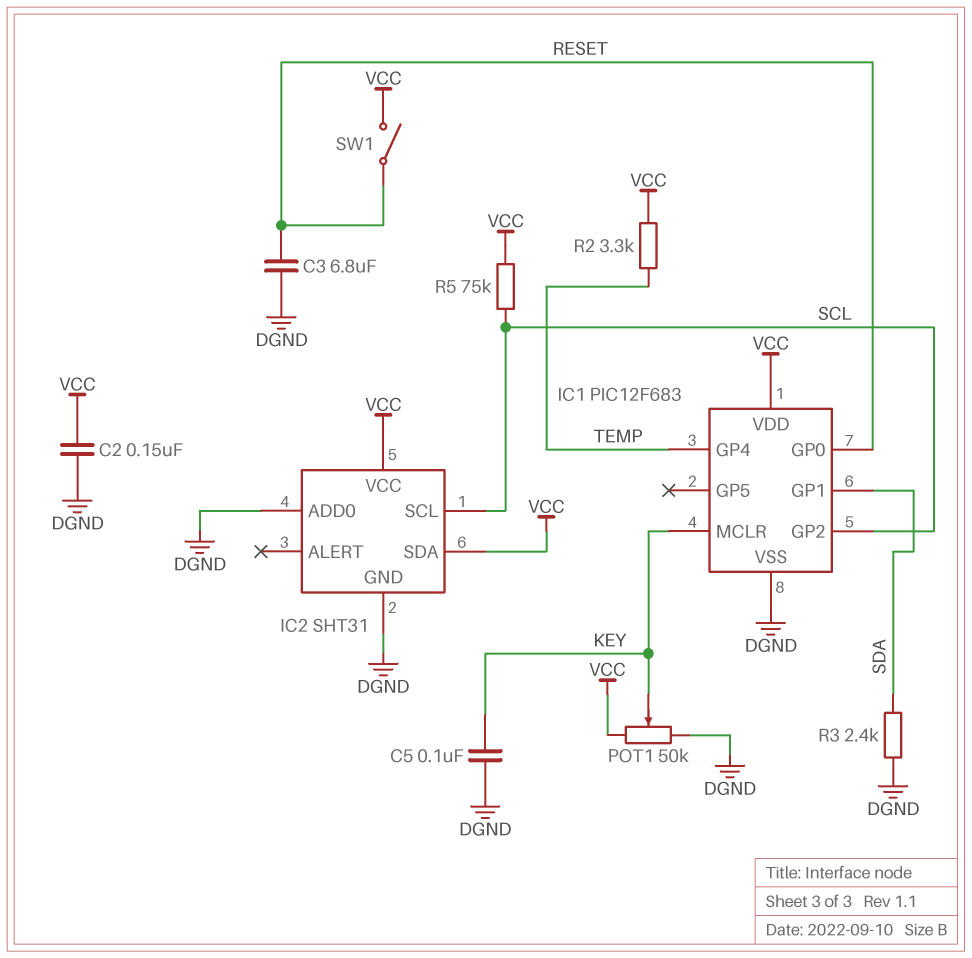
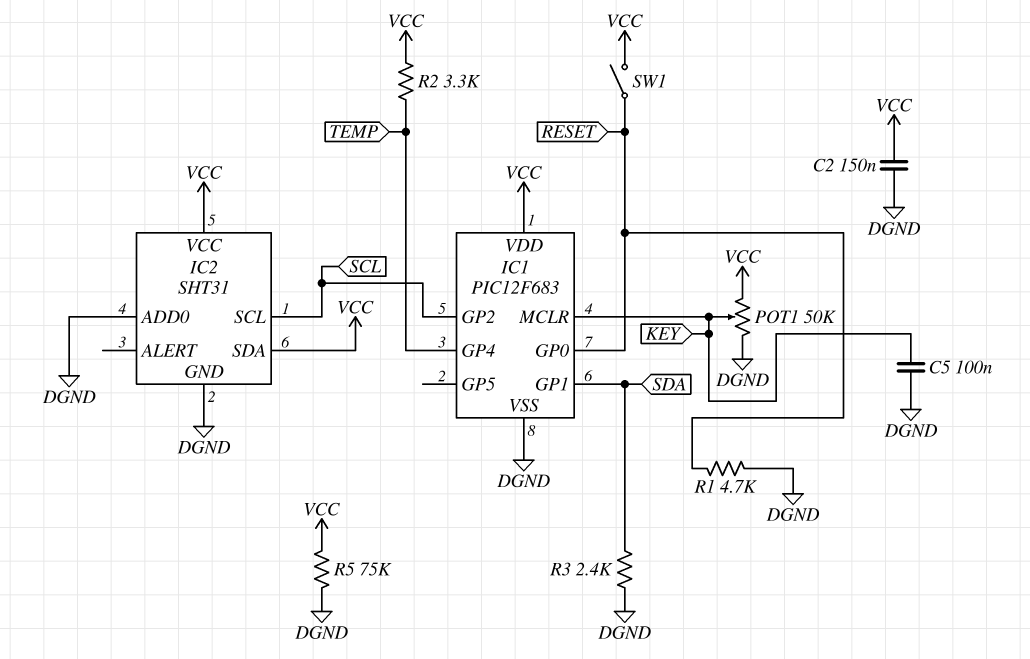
C3: 6.8uF (DGND, RESET) -> none
R1: none -> 4.7k (DGND, RESET)
R5: 75k (SCL, VCC) -> 75k (DGND, VCC)

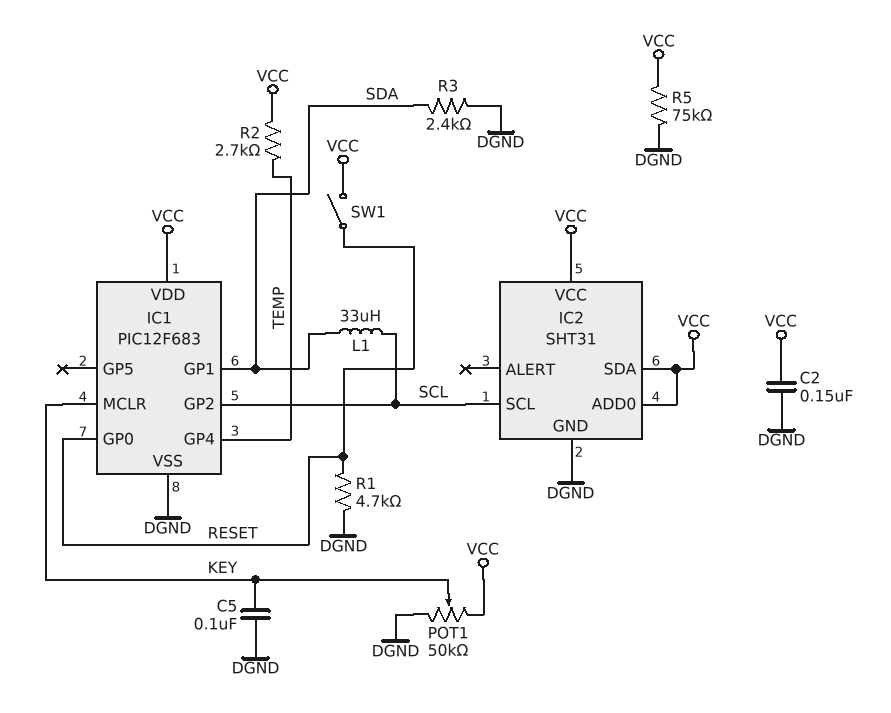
IC2 pin ADD0: DGND -> VCC
L1: none -> 33uH (SCL, SDA)
R2: 3.3k (TEMP, VCC) -> 2.7k (TEMP, VCC)

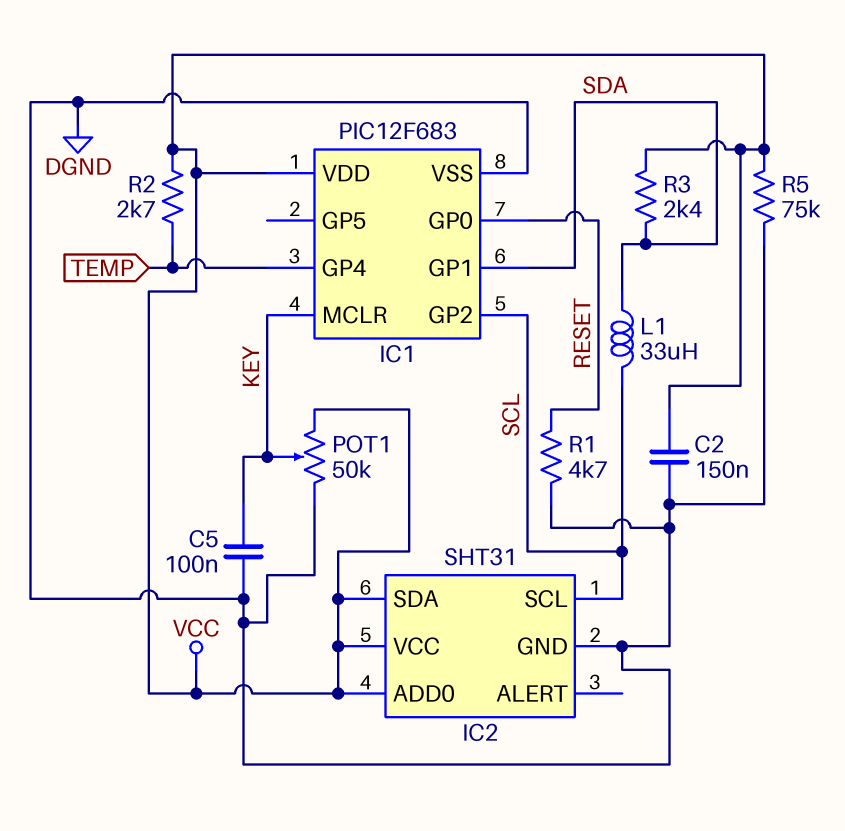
R3: 2.4k (DGND, SDA) -> 2.4k (SDA, VCC)
SW1: switch (RESET, VCC) -> none

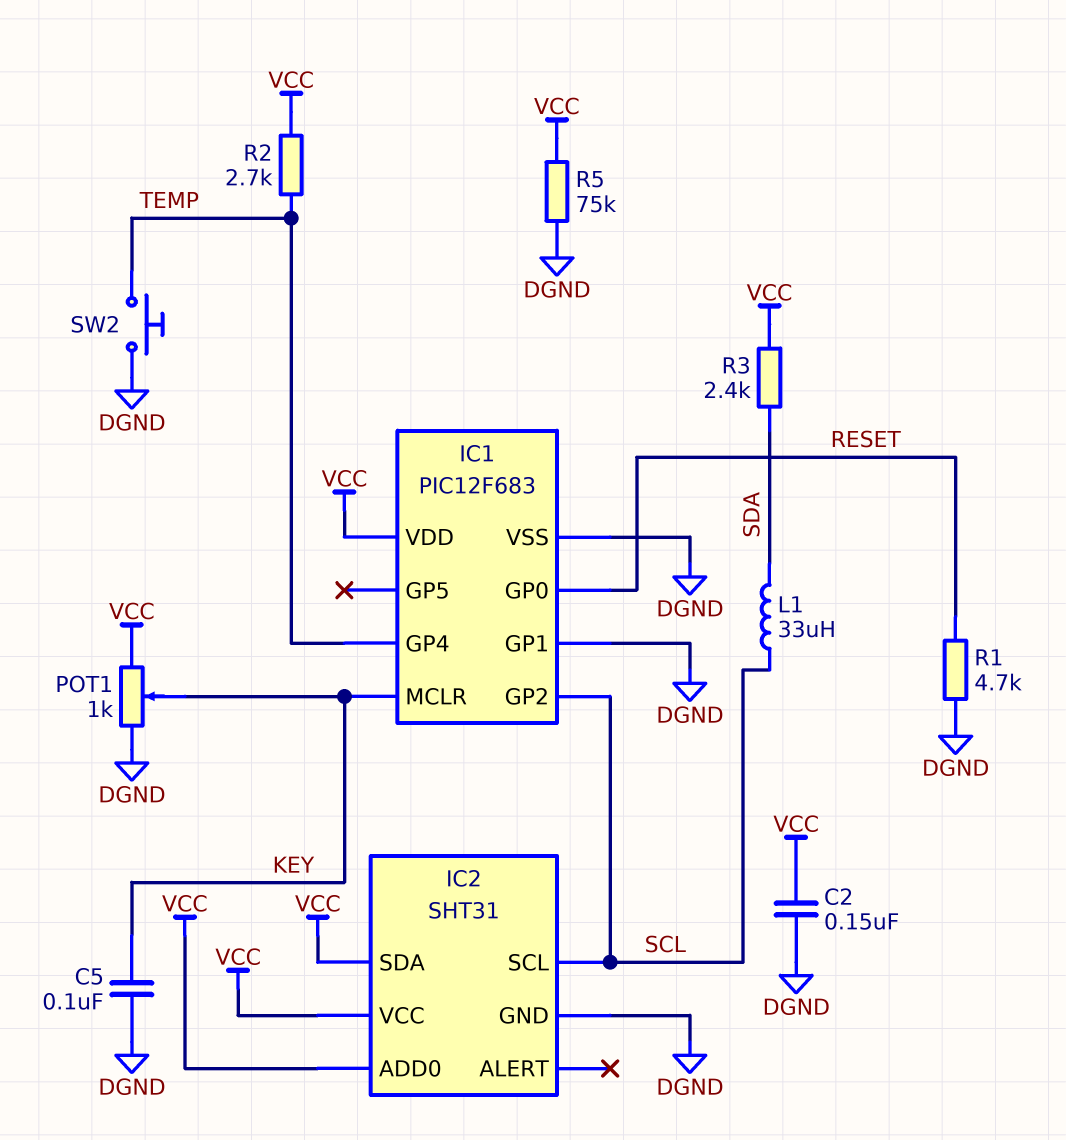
IC1 pin GP1: SDA -> DGND
POT1: 50k (DGND, VCC, wiper KEY) -> 1k (DGND, VCC, wiper KEY)
SW2: none -> button (DGND, TEMP)

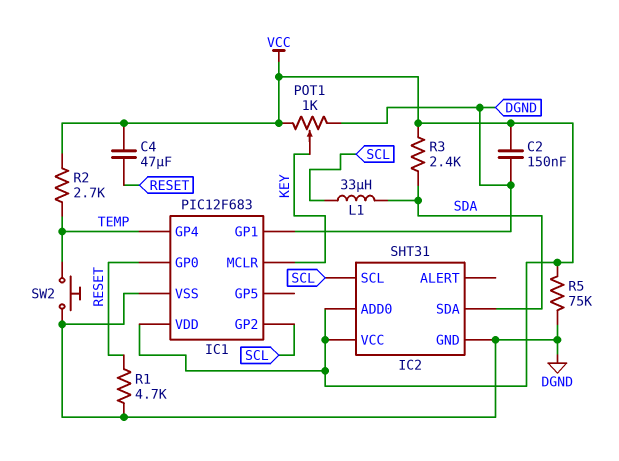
C4: none -> 47uF (RESET, VCC)
C5: 100nF (DGND, KEY) -> none
IC2 pin SDA: VCC -> SDA

